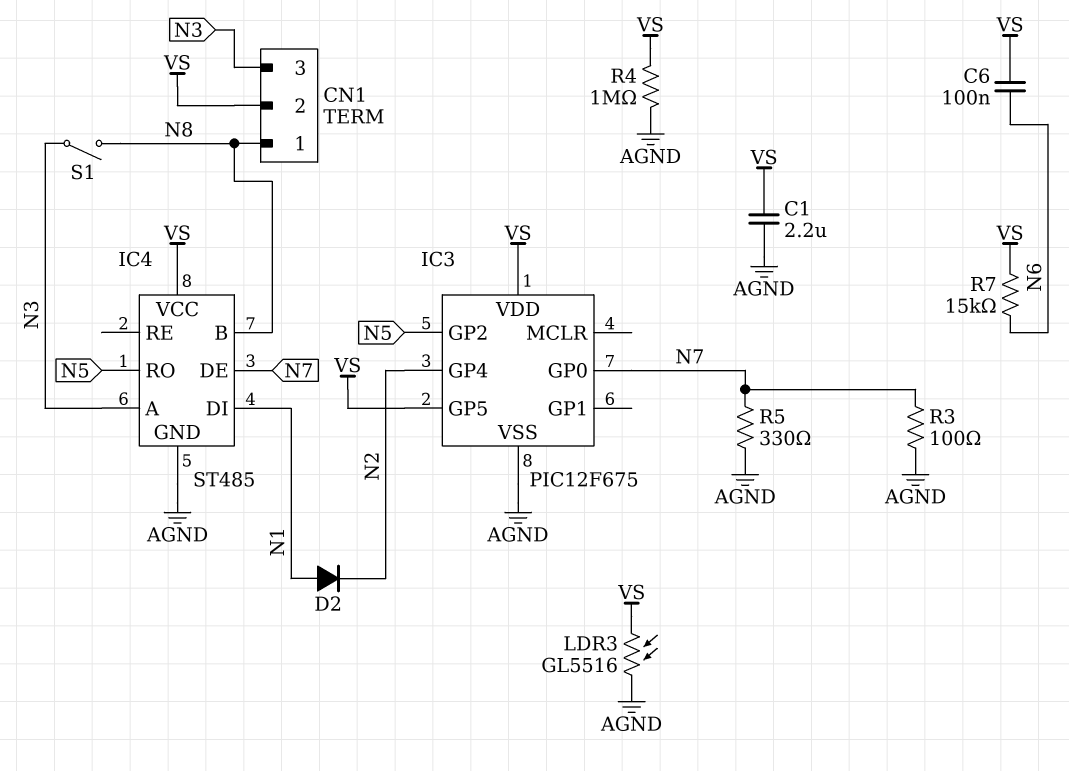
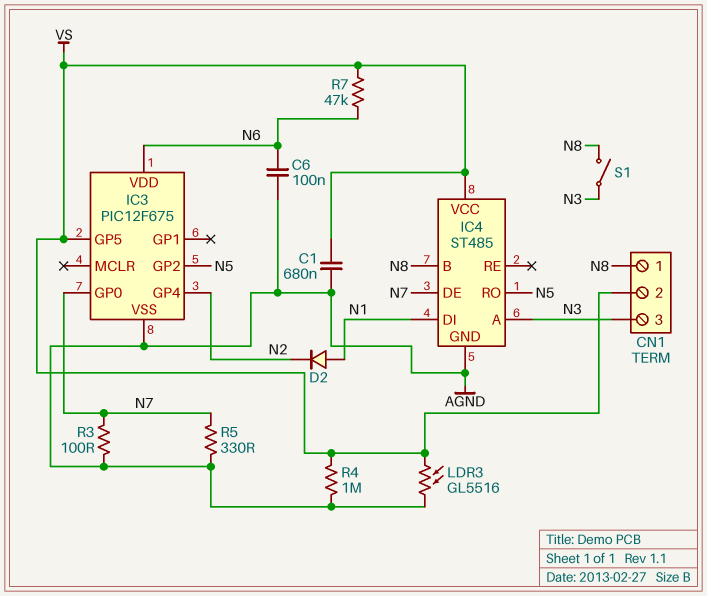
C1: 2.2uF (AGND, VS) -> 680nF (AGND, VS)
C6: 100nF (N6, VS) -> 100nF (AGND, N6)
IC3 pin VDD: VS -> N6
R7: 15k (N6, VS) -> 47k (N6, VS)

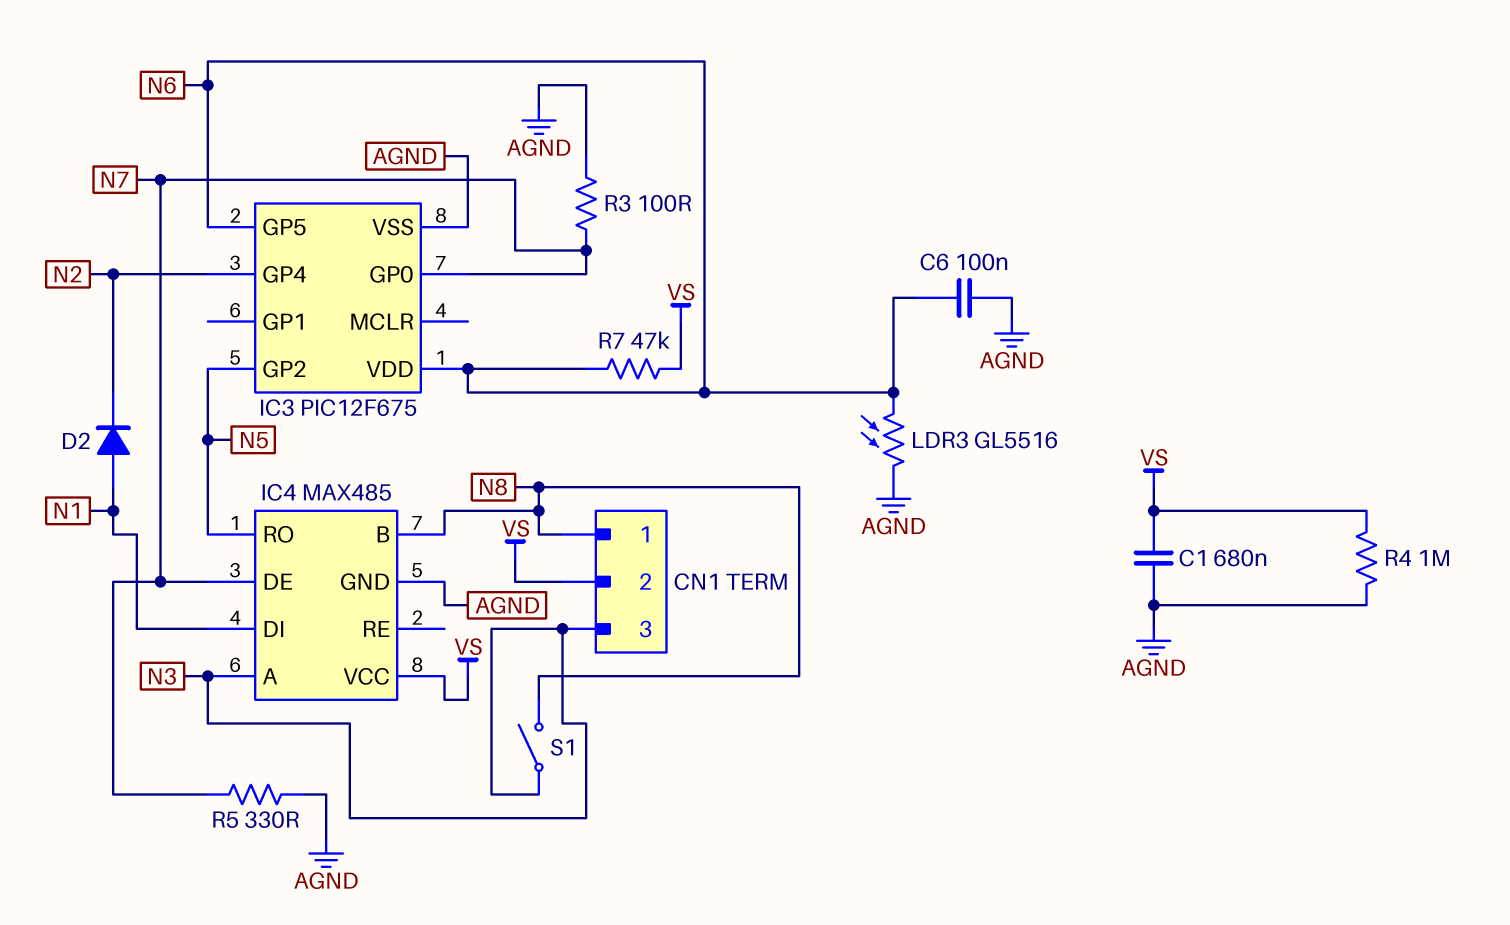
IC3 pin GP5: VS -> N6
IC4: ST485 -> MAX485
LDR3: GL5516 (AGND, VS) -> GL5516 (AGND, N6)

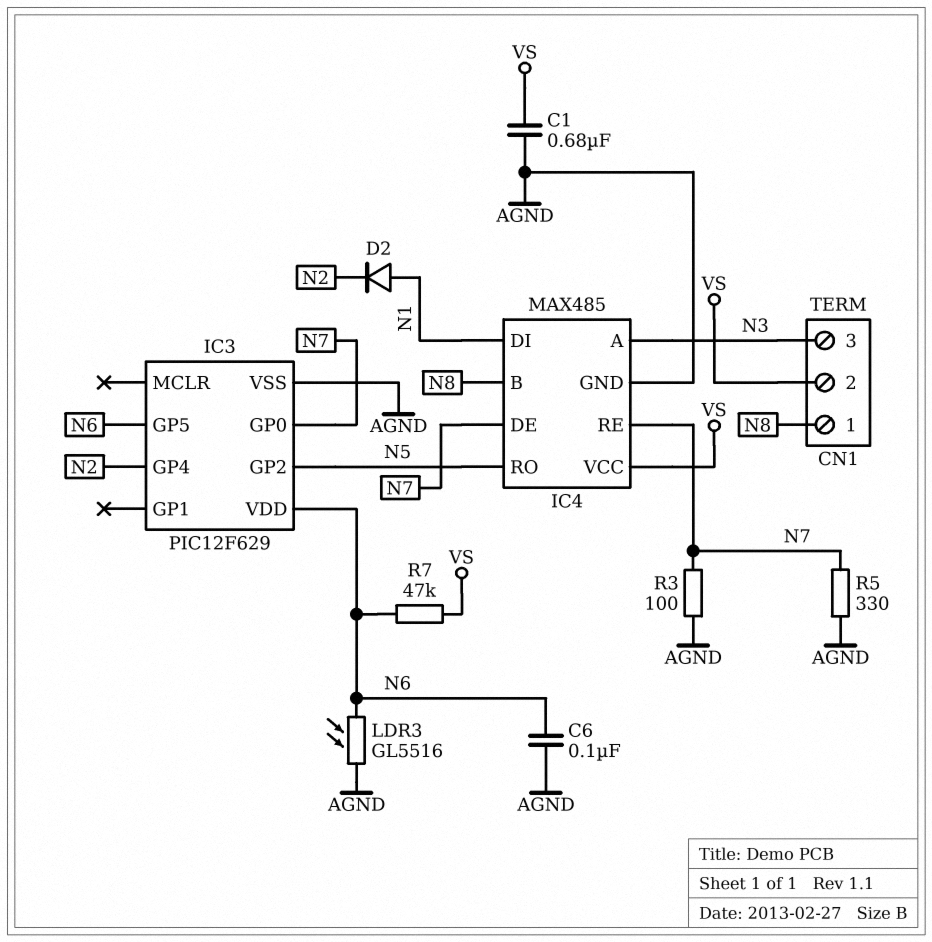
IC3: PIC12F675 -> PIC12F629
IC4 pin RE: none -> N7
R4: 1M (AGND, VS) -> none
S1: switch (N3, N8) -> none

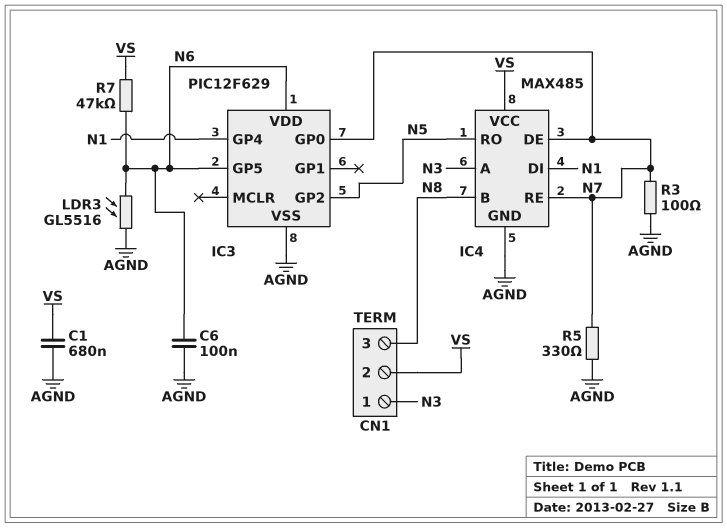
CN1 pin 1: N8 -> N3
CN1 pin 3: N3 -> N8
D2: diode (A N1, K N2) -> none
IC3 pin GP4: N2 -> N1

